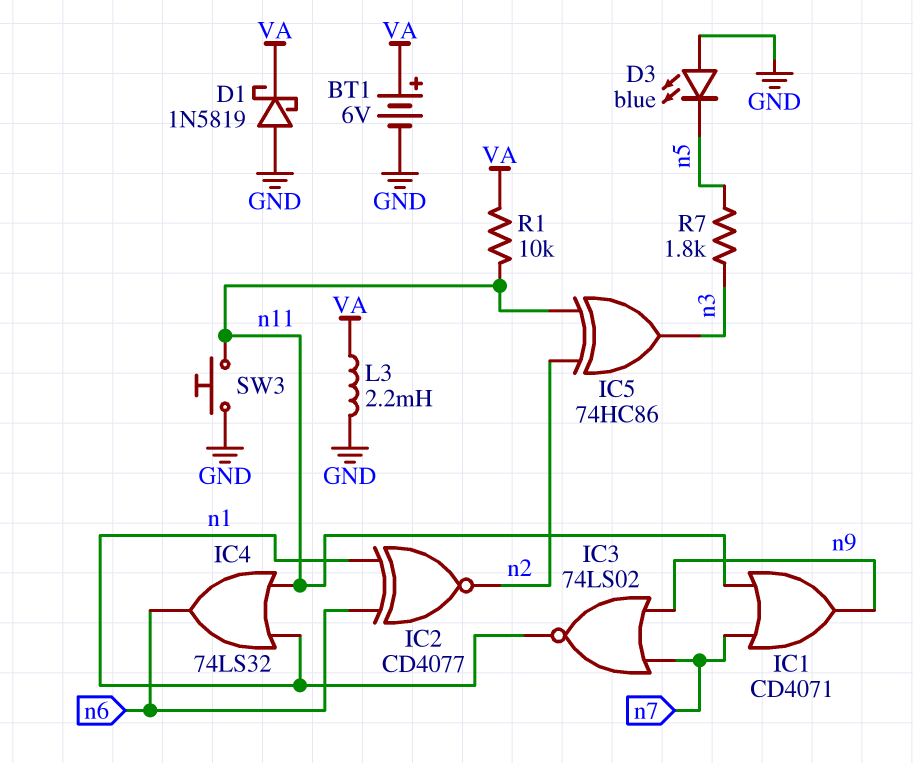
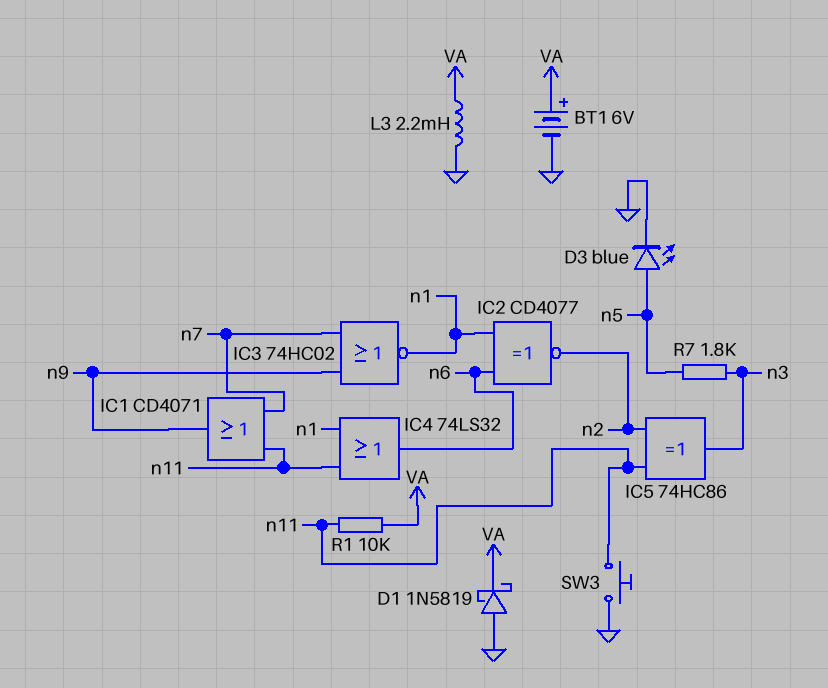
D3: LED blue (A GND, K n5) -> LED blue (A n5, K GND)
IC3: NOR 74LS02 (in n7, in n9, out n1) -> NOR 74HC02 (in n7, in n9, out n1)

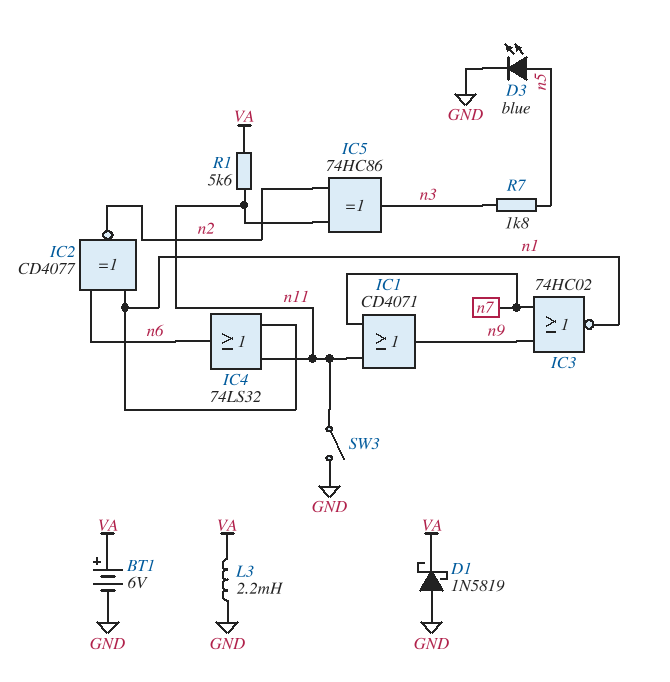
R1: 10k (VA, n11) -> 5.6k (VA, n11)
SW3: button (GND, n11) -> switch (GND, n11)

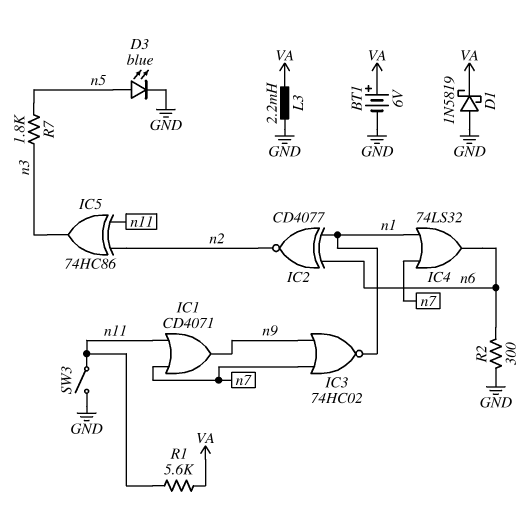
IC4: OR 74LS32 (in n1, in n11, out n6) -> OR 74LS32 (in n1, in n7, out n6)
R2: none -> 300 (GND, n6)

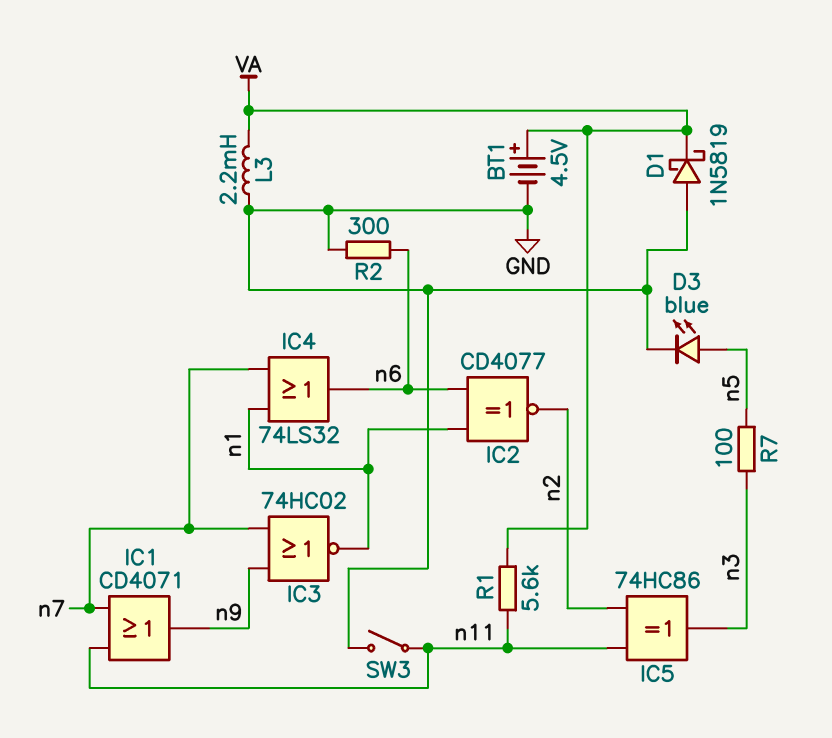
BT1: 6V (plus VA, minus GND) -> 4.5V (plus VA, minus GND)
R7: 1.8k (n3, n5) -> 100 (n3, n5)

